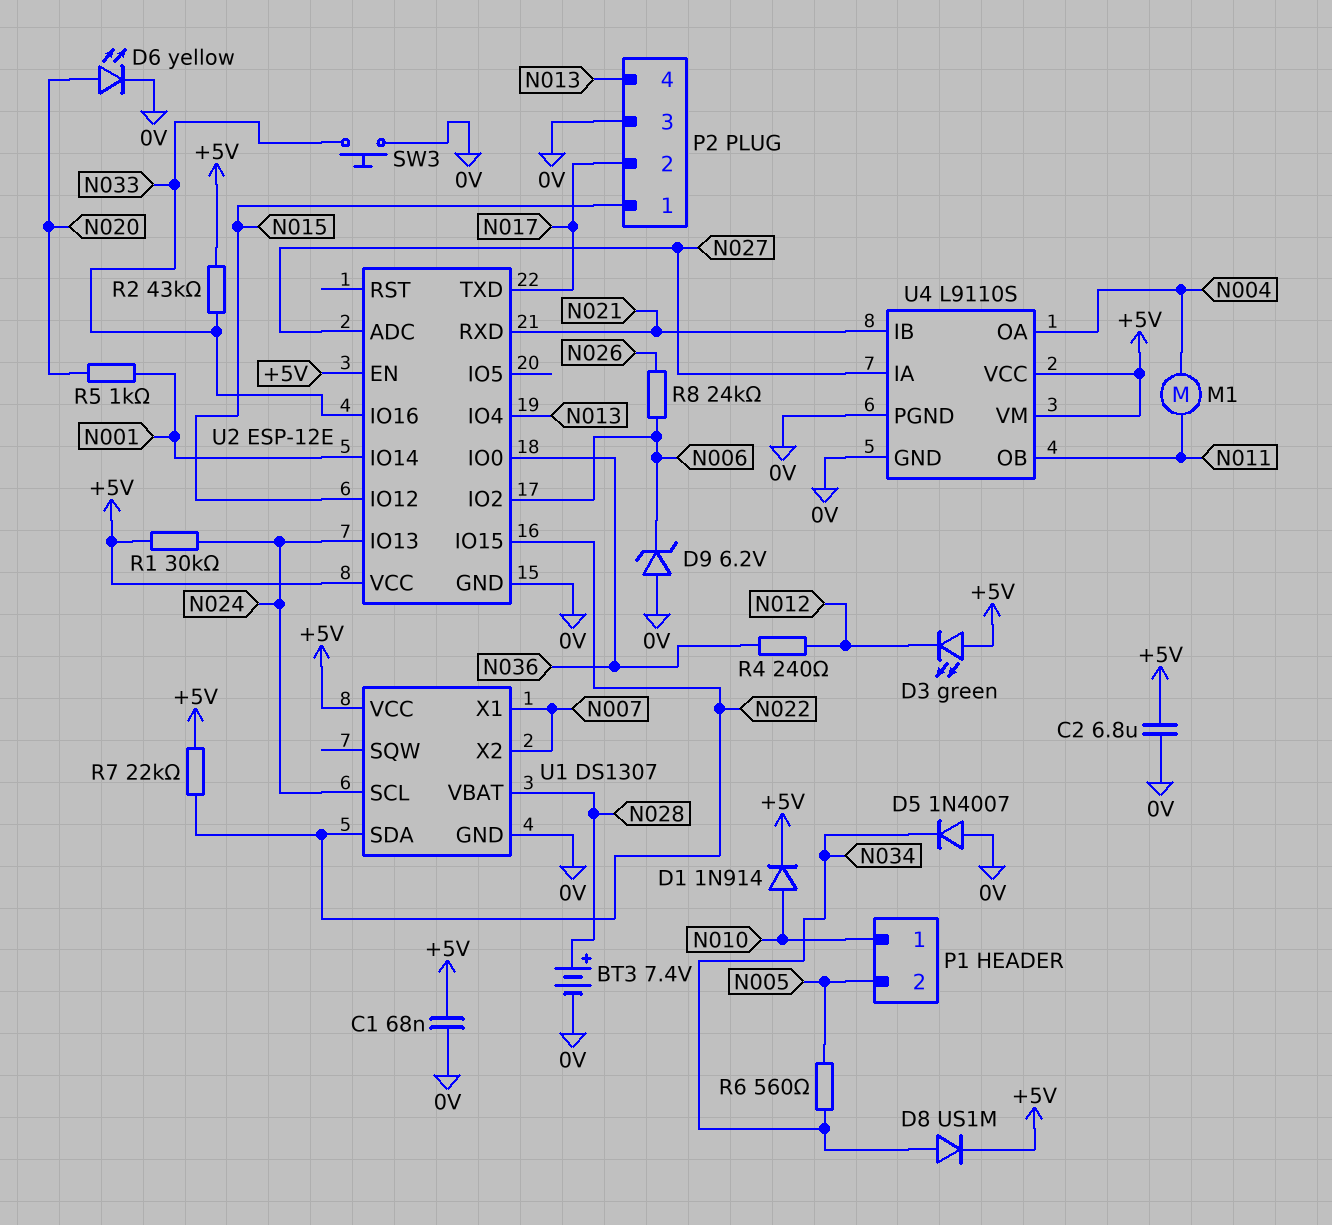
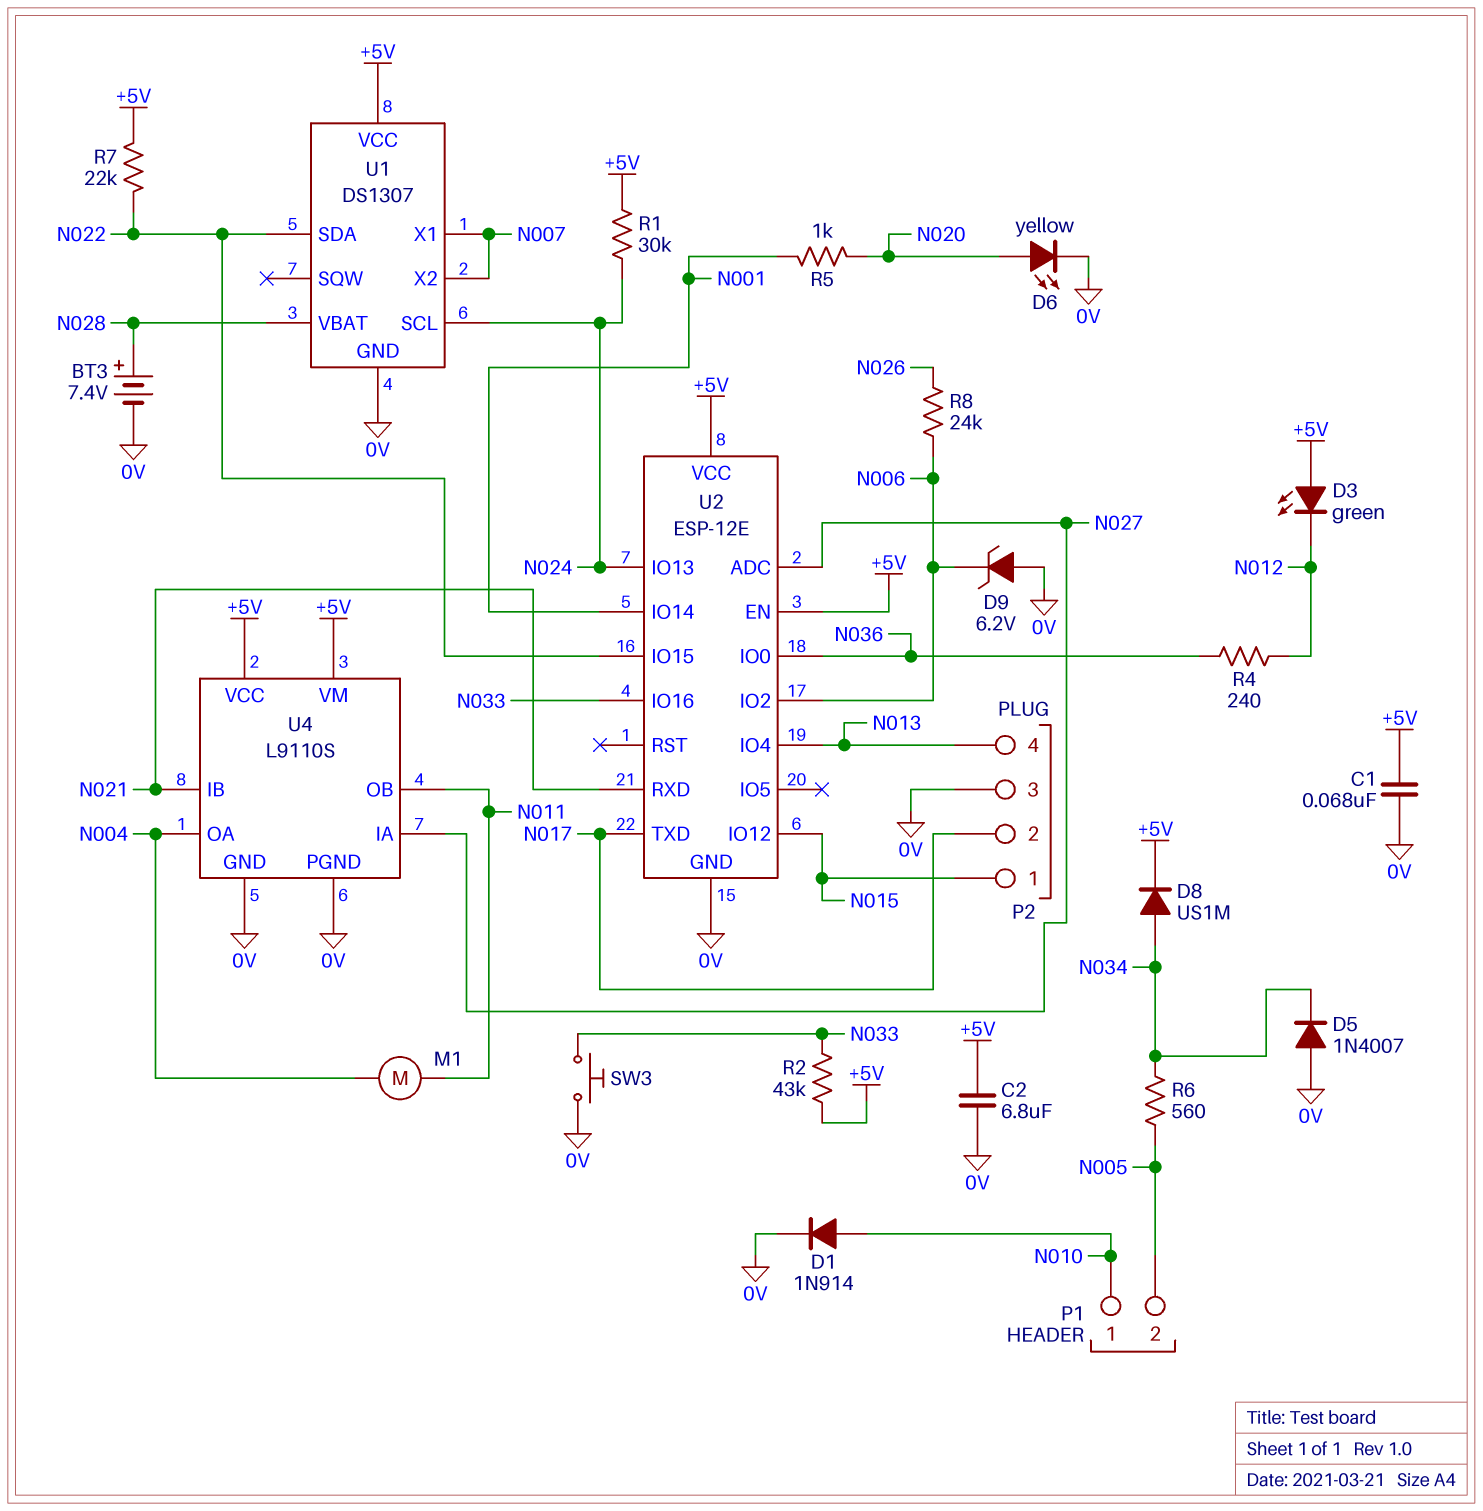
D1: diode 1N914 (A N010, K +5V) -> diode 1N914 (A N010, K 0V)

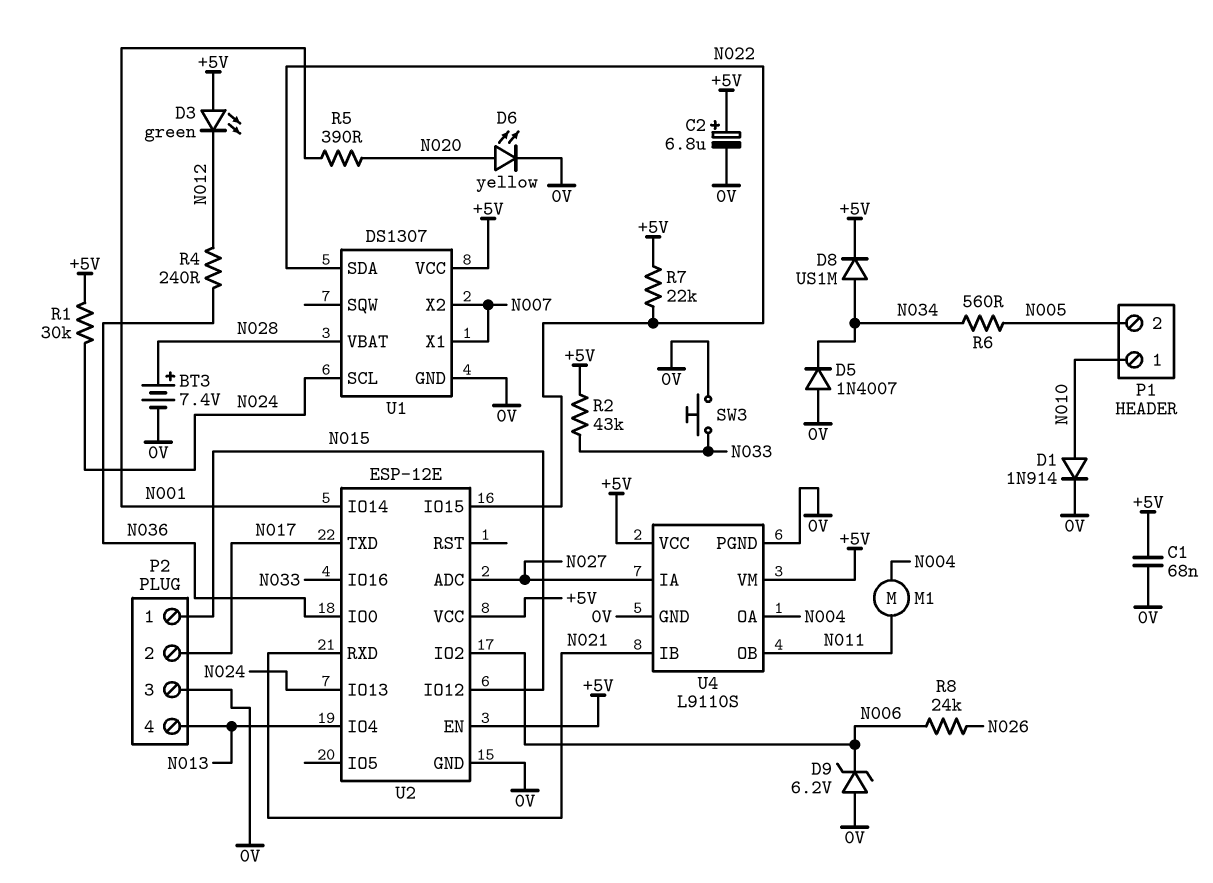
C2: 6.8uF (+5V, 0V) -> 6.8uF (plus +5V, minus 0V)
R5: 1k (N001, N020) -> 390 (N001, N020)

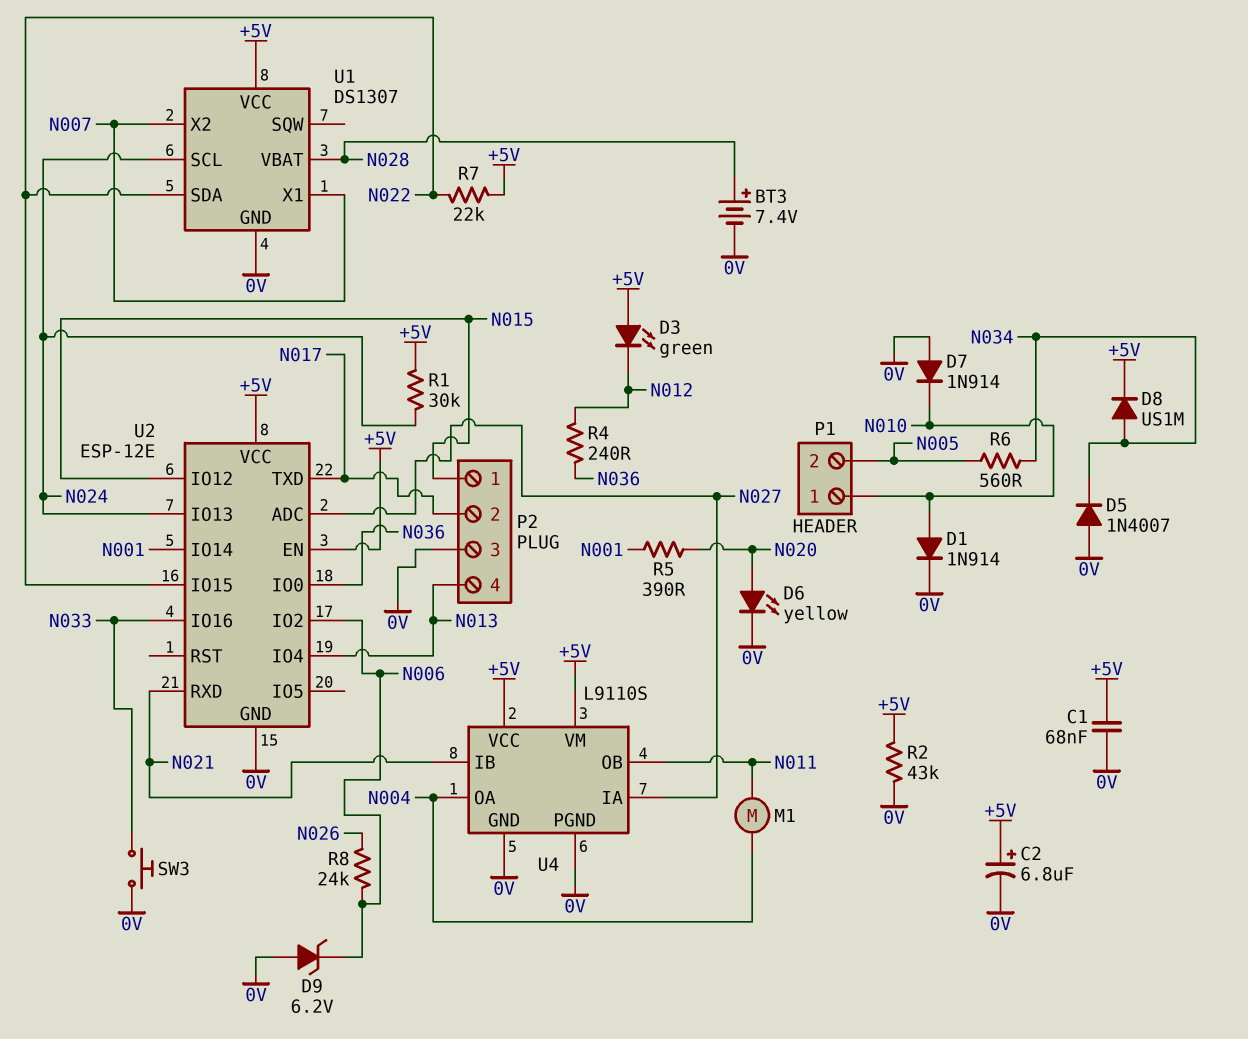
D7: none -> diode 1N914 (A 0V, K N010)
R2: 43k (+5V, N033) -> 43k (+5V, 0V)

